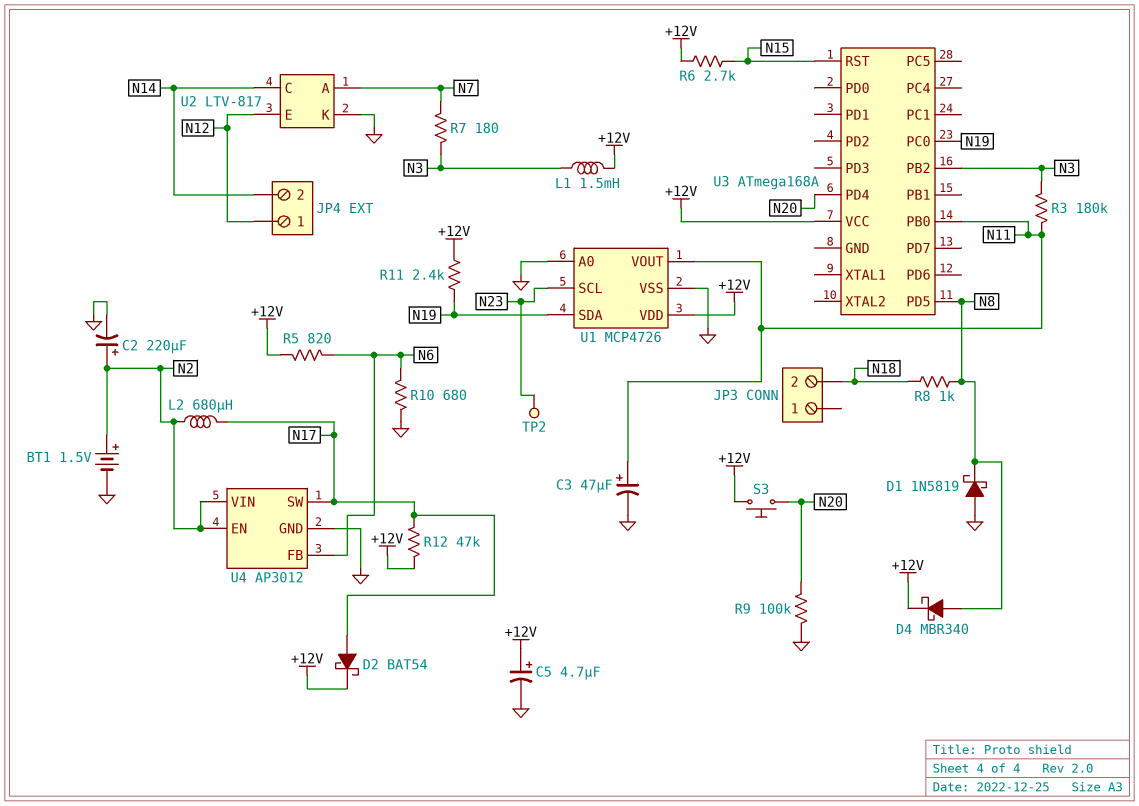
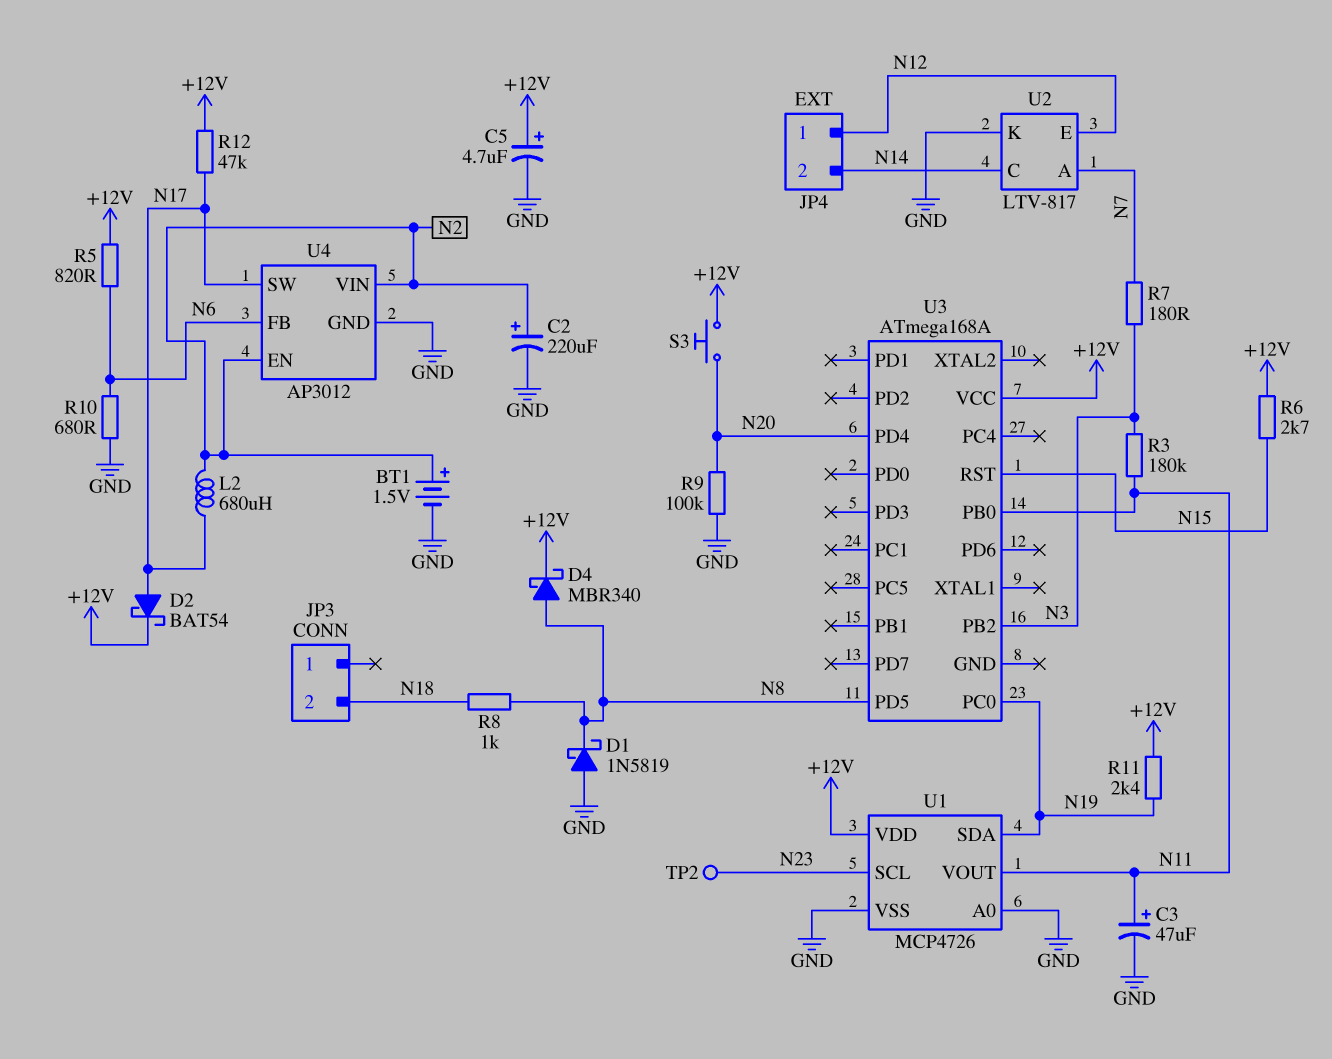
L1: 1.5mH (+12V, N3) -> none

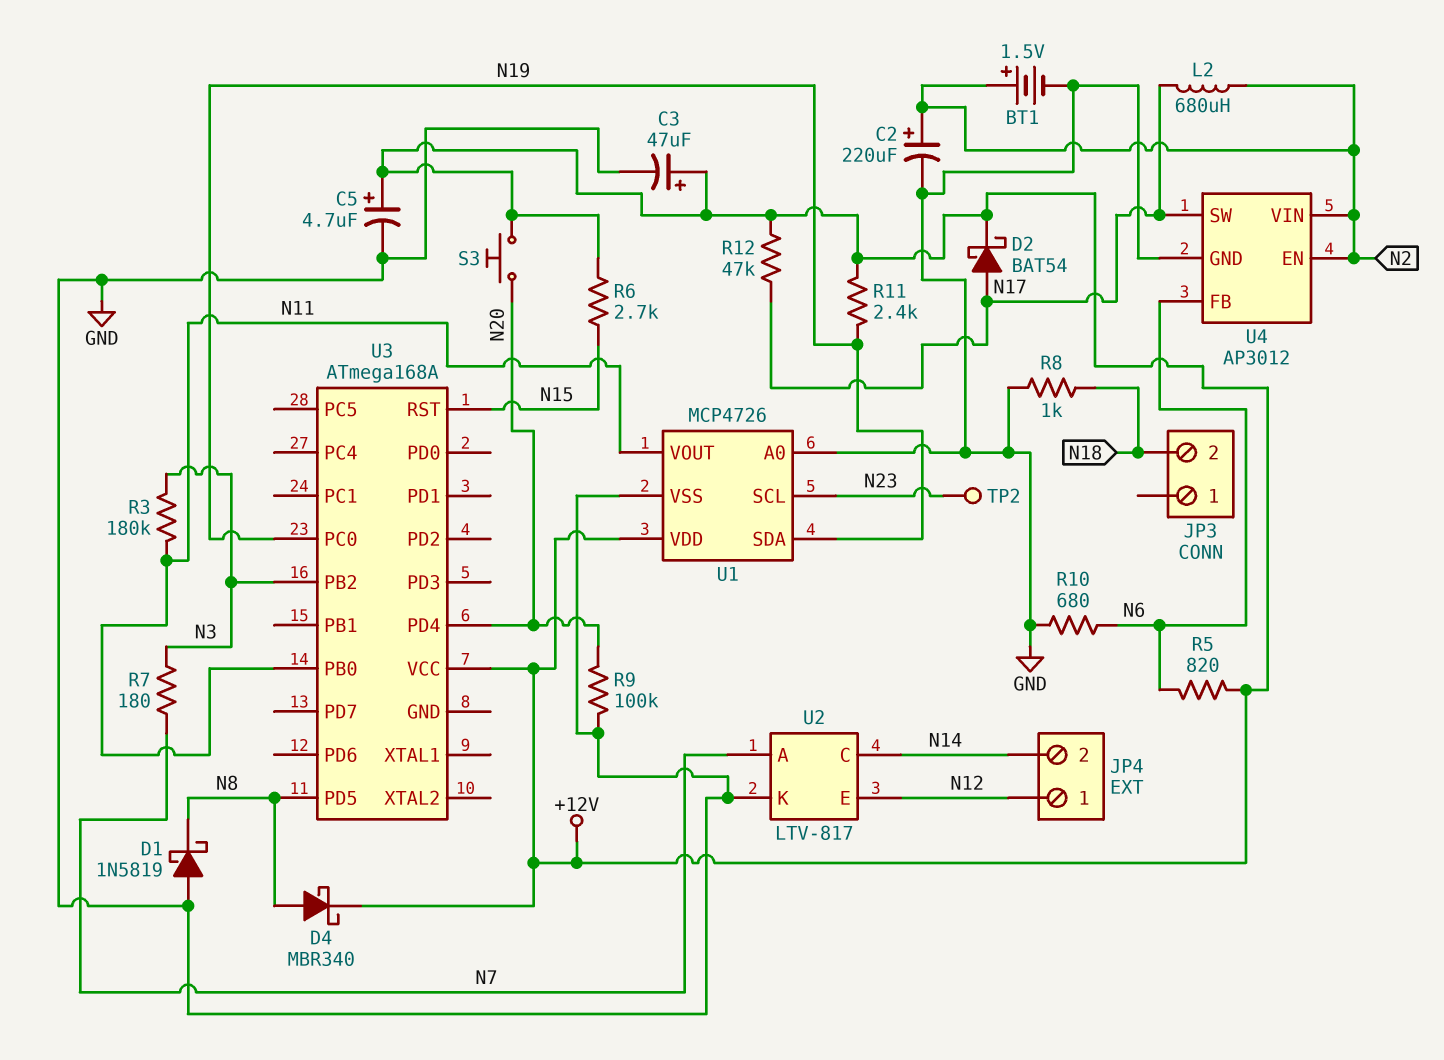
C3: 47uF (plus N11, minus GND) -> 47uF (plus +12V, minus GND)
R8: 1k (N8, N18) -> 1k (GND, N18)

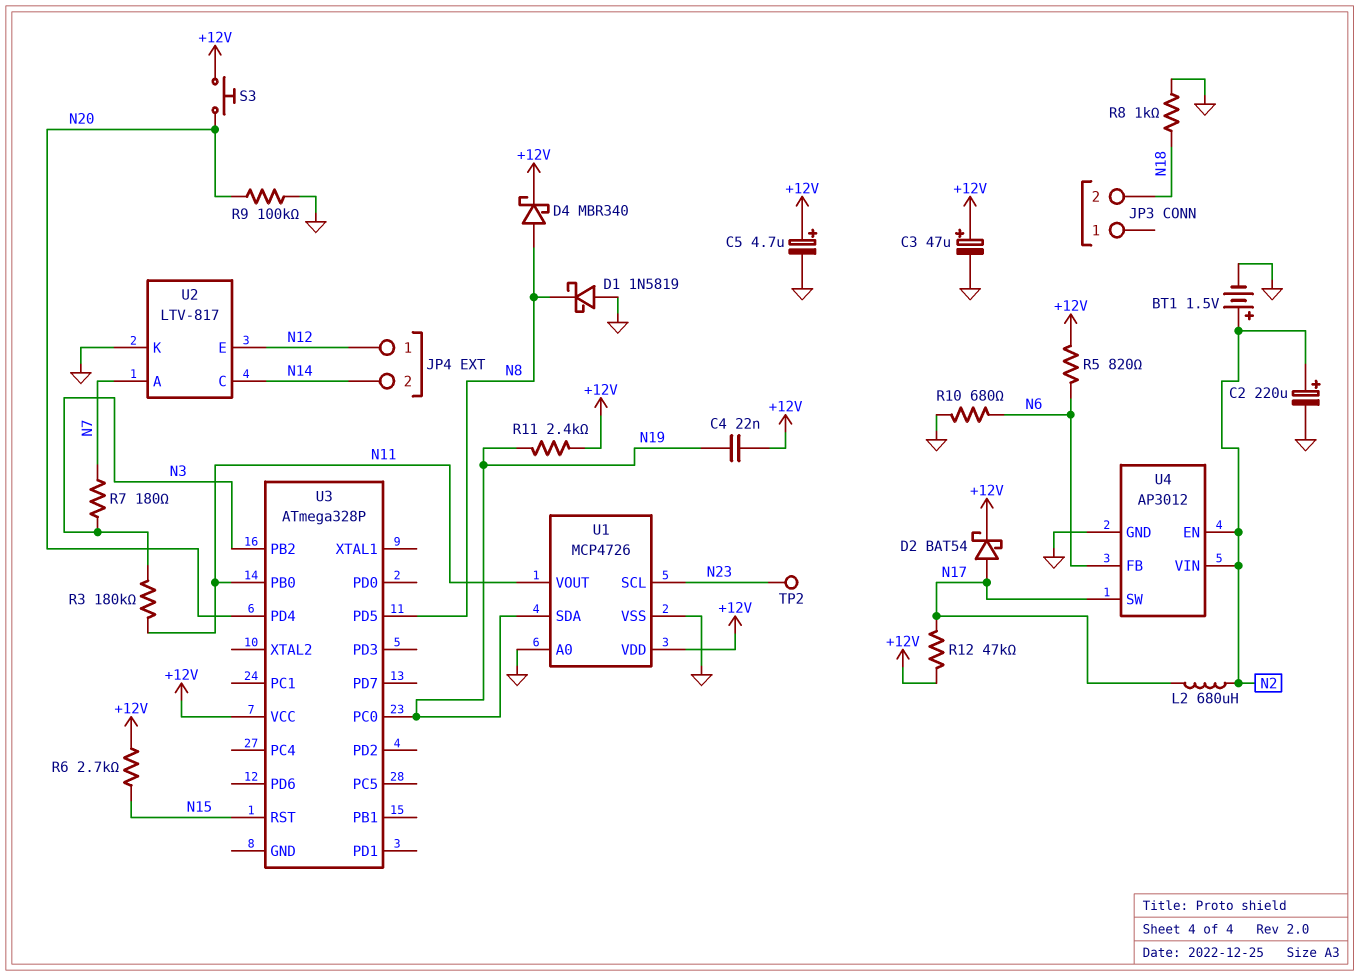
C4: none -> 22nF (+12V, N19)
U3: ATmega168A -> ATmega328P

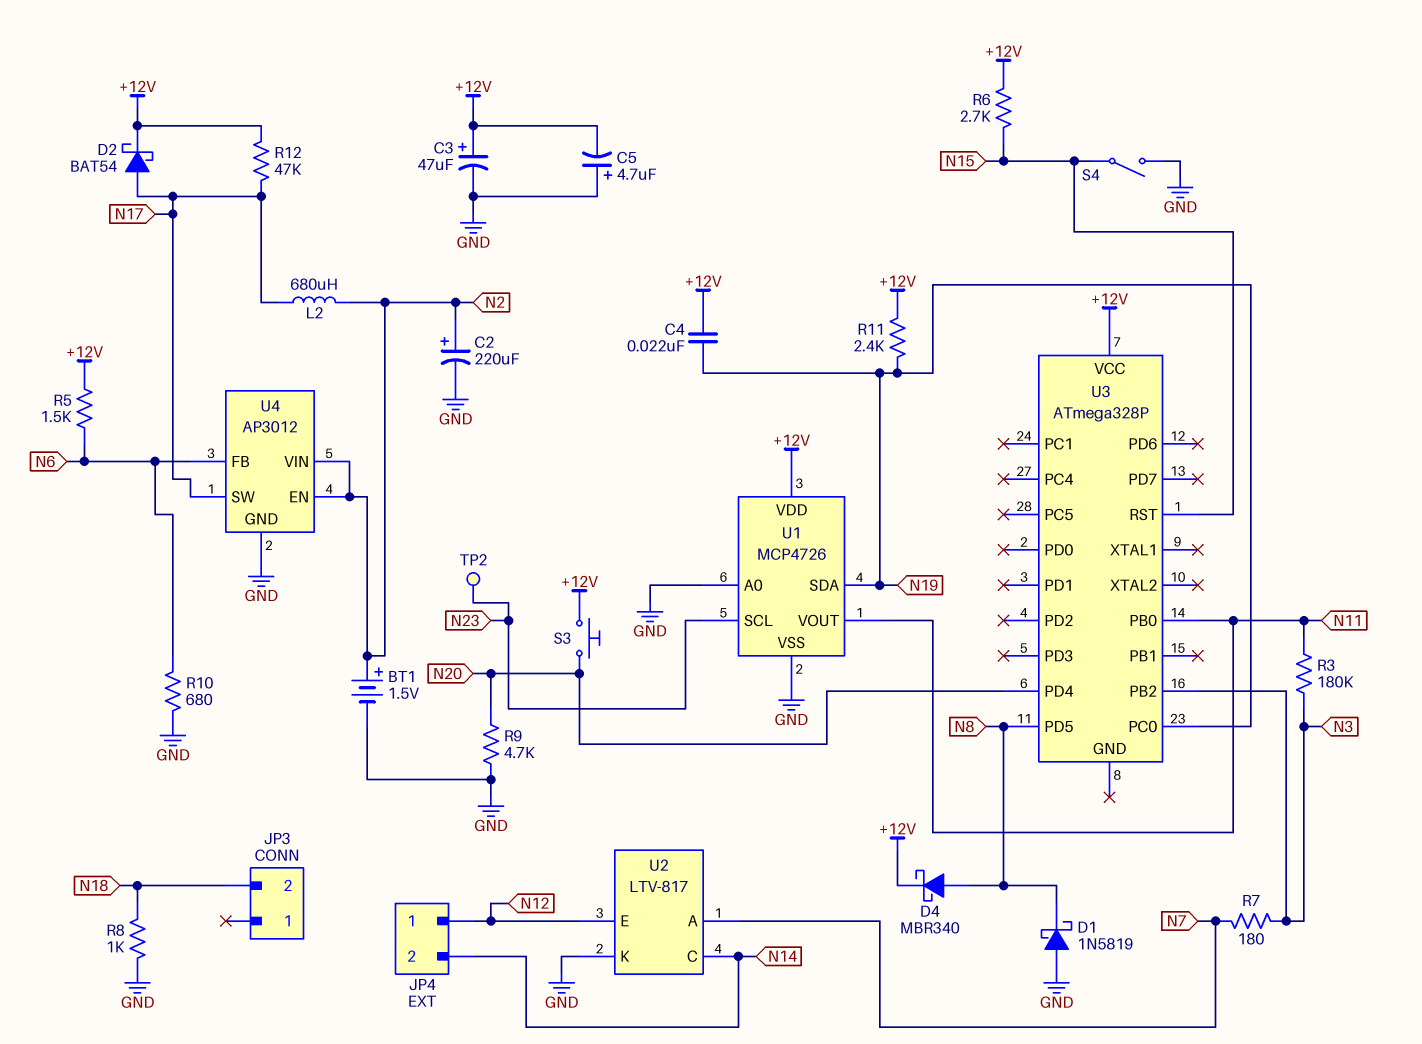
C5: 4.7uF (plus +12V, minus GND) -> 4.7uF (plus GND, minus +12V)
R5: 820 (+12V, N6) -> 1.5k (+12V, N6)
R9: 100k (GND, N20) -> 4.7k (GND, N20)
S4: none -> switch (GND, N15)

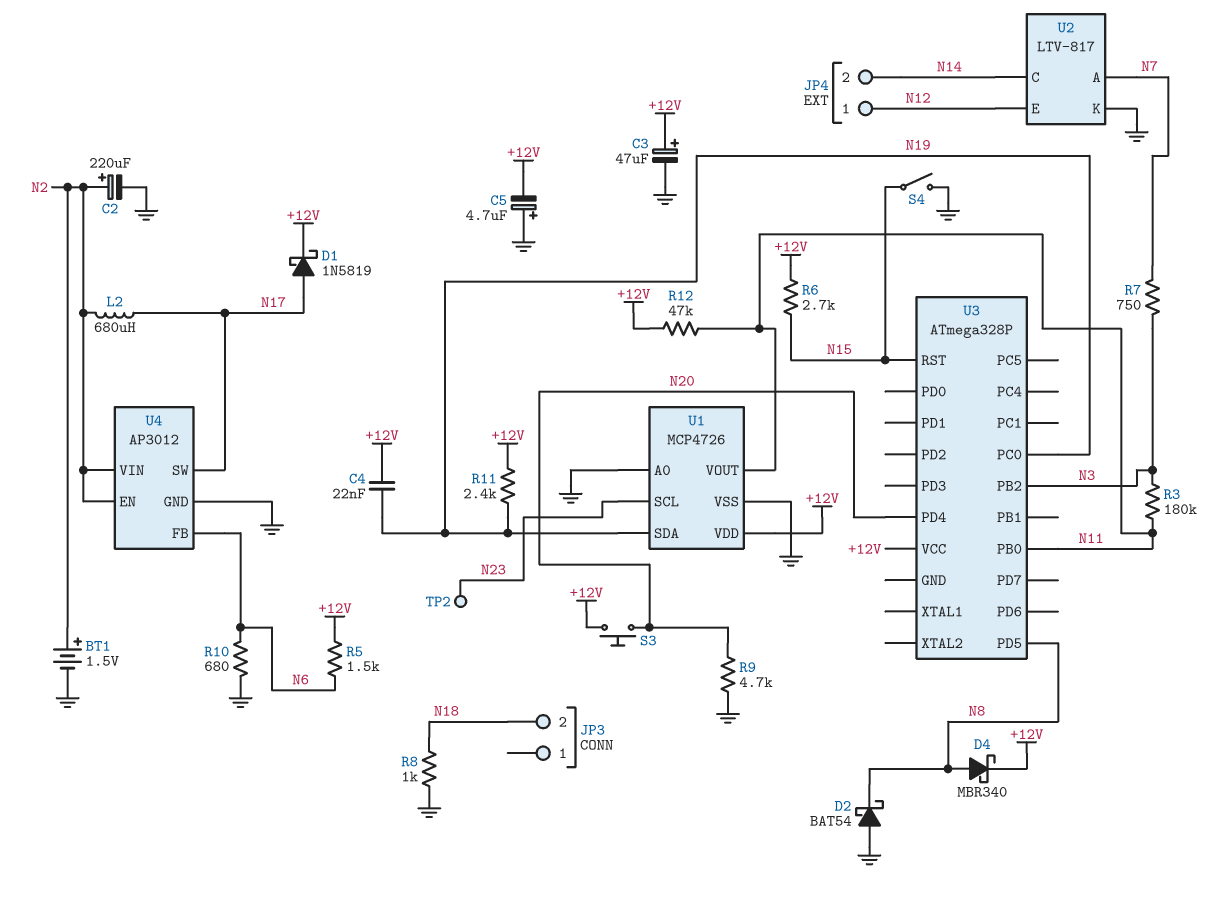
D1: schottky 1N5819 (A GND, K N8) -> schottky 1N5819 (A N17, K +12V)
D2: schottky BAT54 (A N17, K +12V) -> schottky BAT54 (A GND, K N8)
R7: 180 (N3, N7) -> 750 (N3, N7)
R12: 47k (+12V, N17) -> 47k (+12V, N11)

